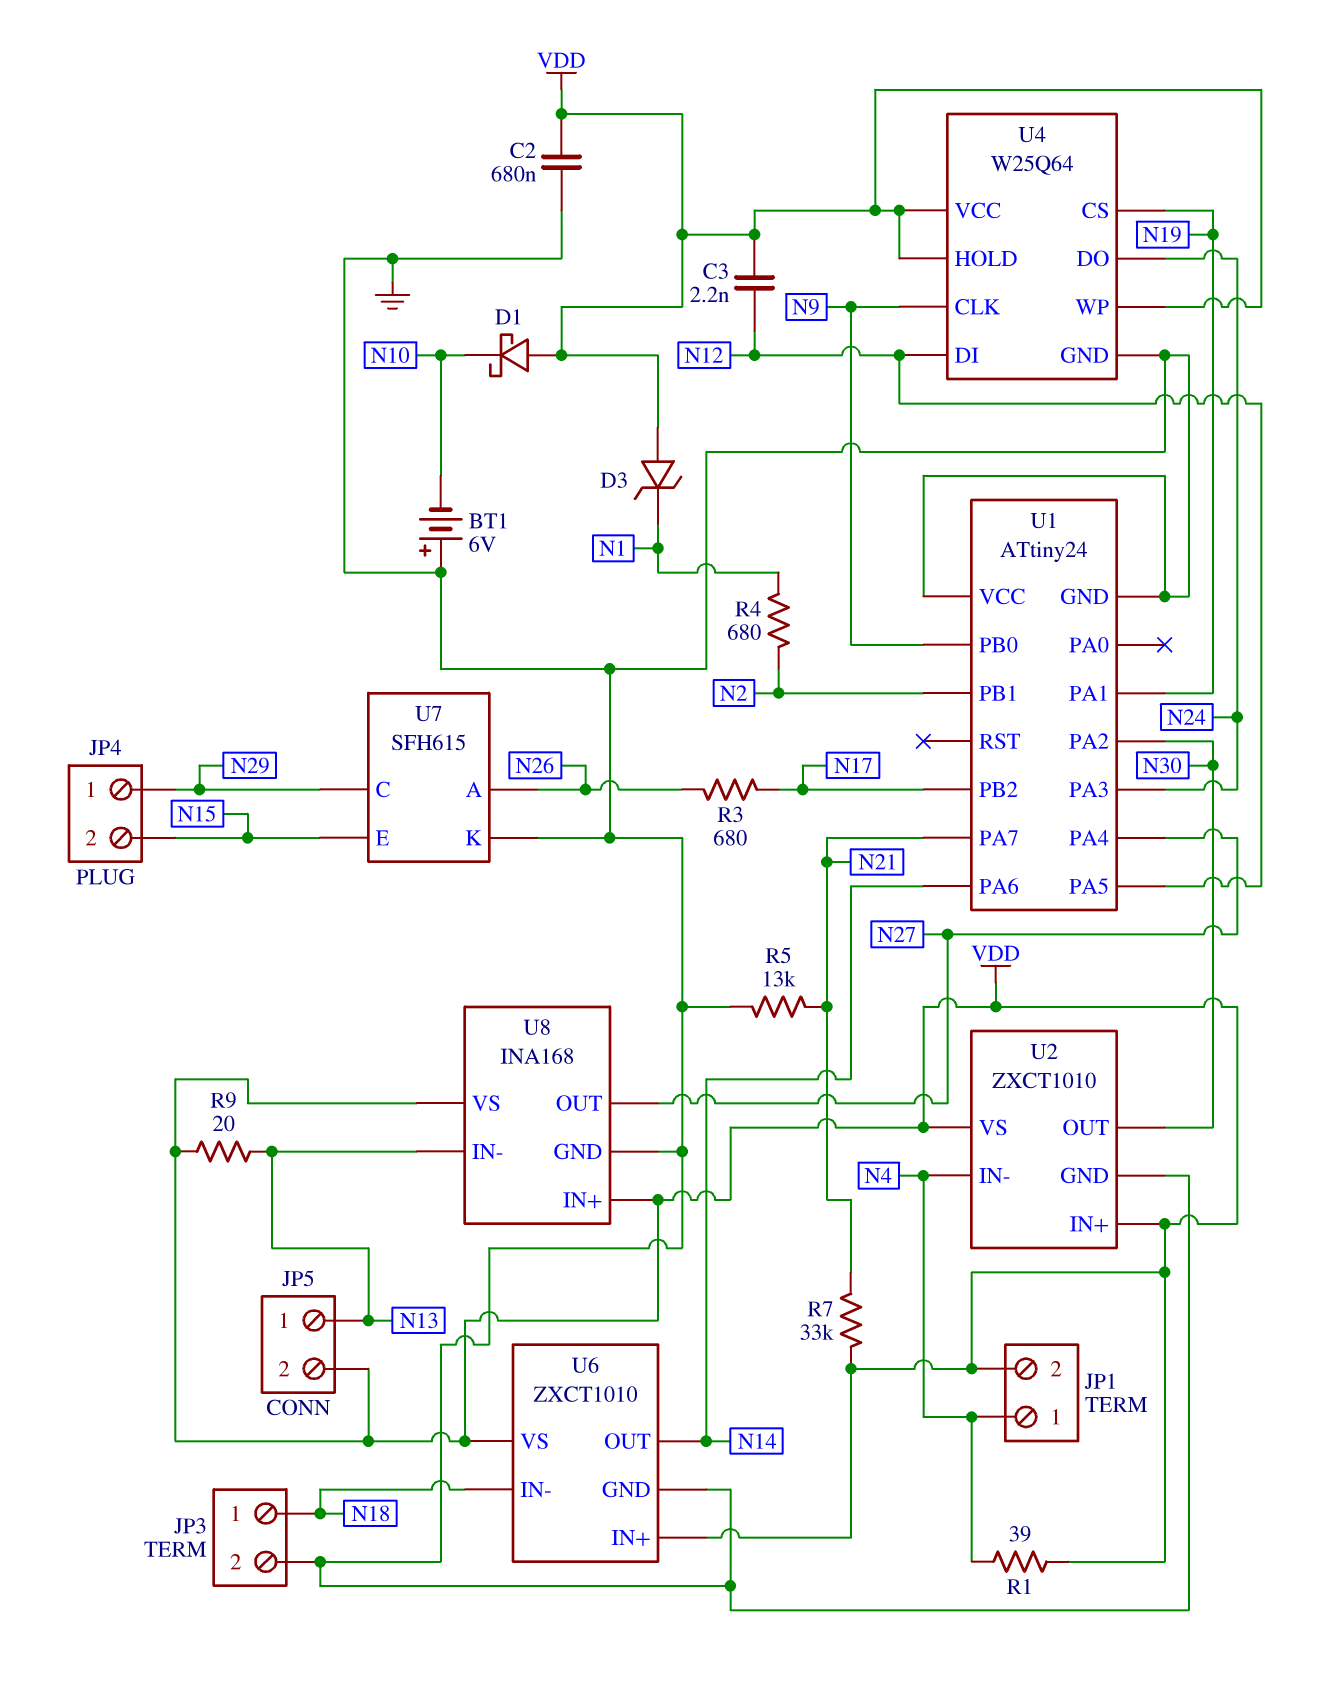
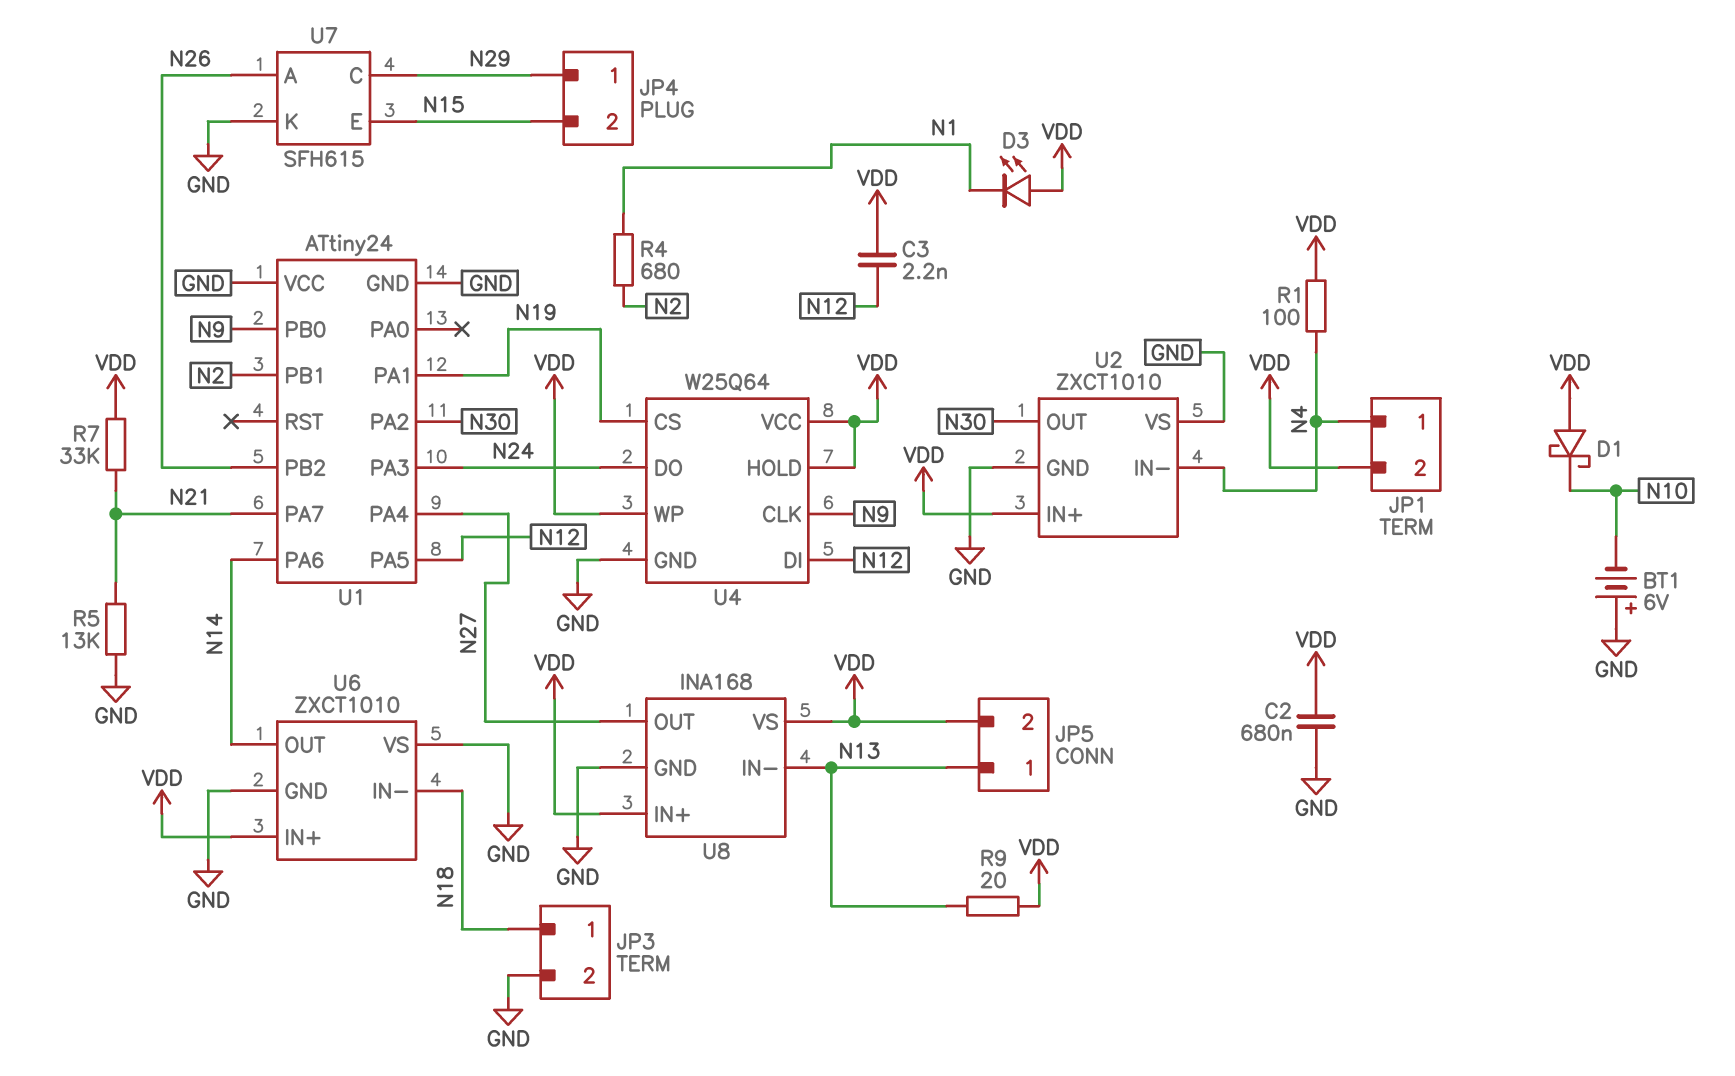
D3: zener (A VDD, K N1) -> LED (A VDD, K N1)
R1: 39 (N4, VDD) -> 100 (N4, VDD)
R3: 680 (N17, N26) -> none
U1 pin PB2: N17 -> N26
U2 pin VS: VDD -> GND
U6 pin VS: VDD -> GND

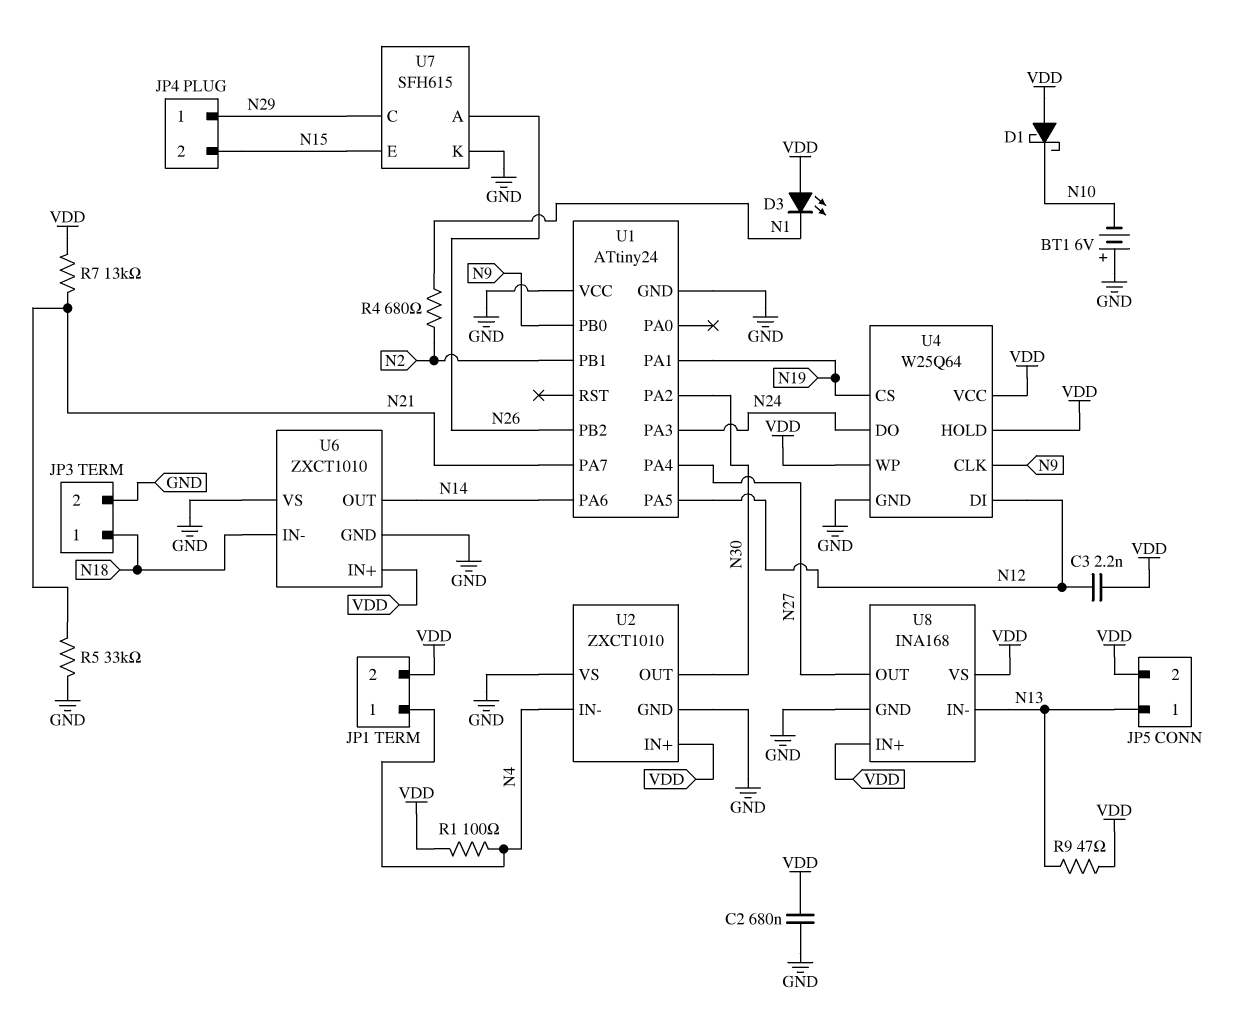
R5: 13k (GND, N21) -> 33k (GND, N21)
R7: 33k (N21, VDD) -> 13k (N21, VDD)
R9: 20 (N13, VDD) -> 47 (N13, VDD)

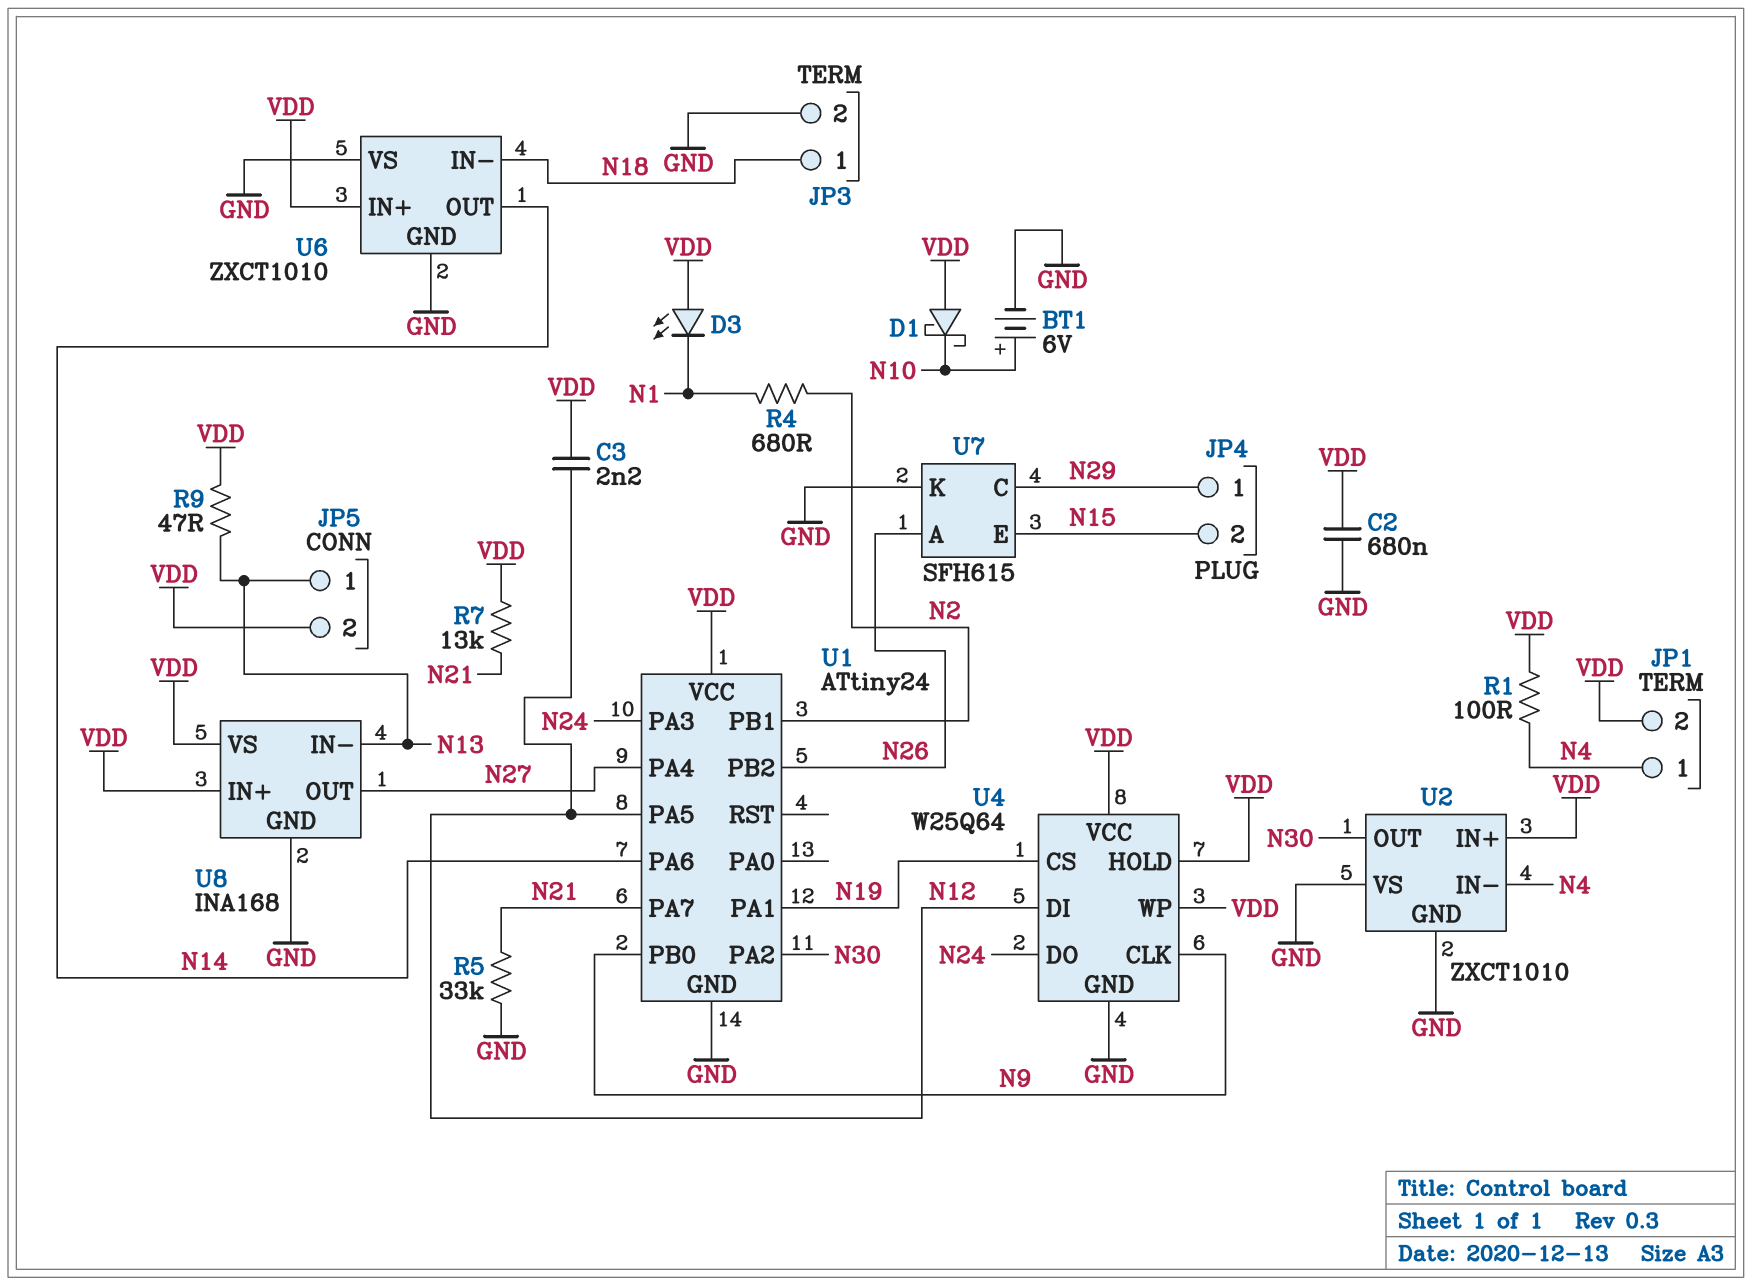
BT1: 6V (plus GND, minus N10) -> 6V (plus N10, minus GND)
U1 pin VCC: GND -> VDD

